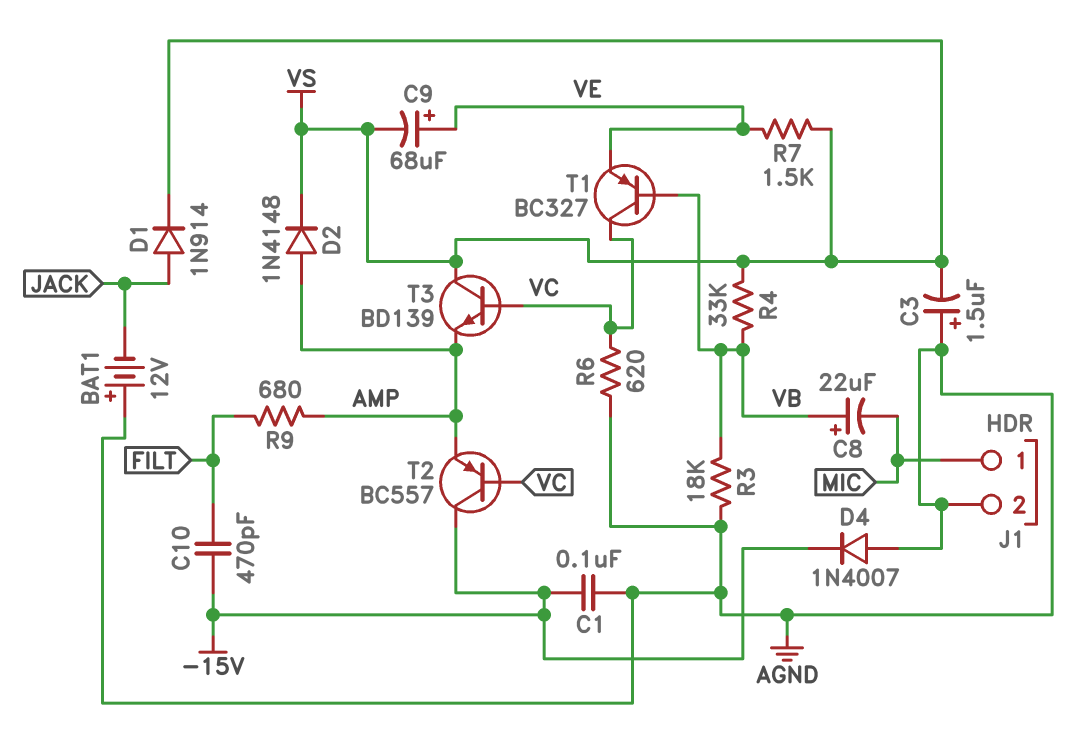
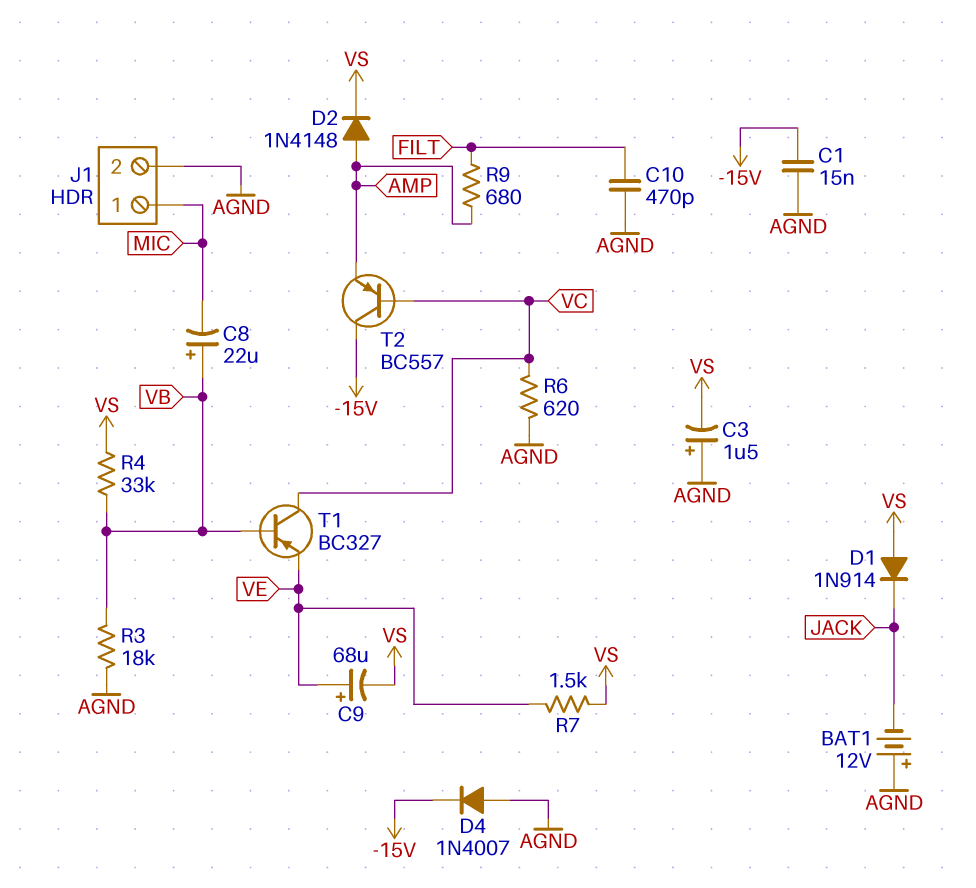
C1: 100nF (-15V, AGND) -> 15nF (-15V, AGND)
C10: 470pF (-15V, FILT) -> 470pF (AGND, FILT)
D1: diode 1N914 (A JACK, K VS) -> diode 1N914 (A VS, K JACK)
T3: NPN BD139 (B VC, C VS, E AMP) -> none

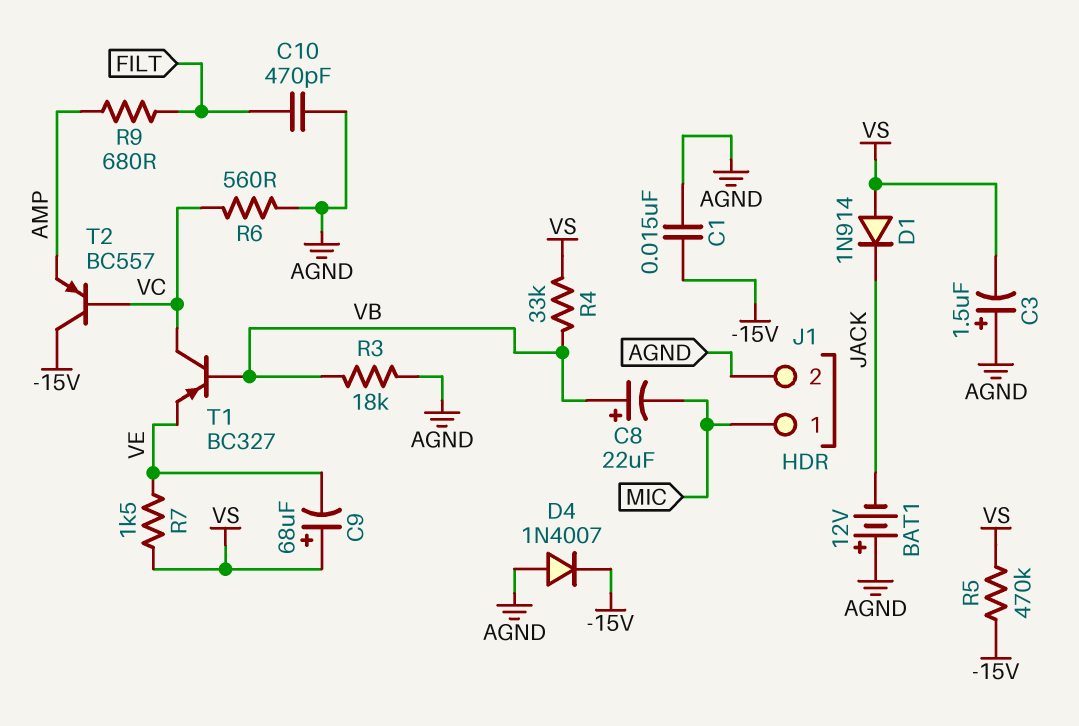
C9: 68uF (plus VE, minus VS) -> 68uF (plus VS, minus VE)
D2: diode 1N4148 (A AMP, K VS) -> none
R5: none -> 470k (-15V, VS)
R6: 620 (AGND, VC) -> 560 (AGND, VC)

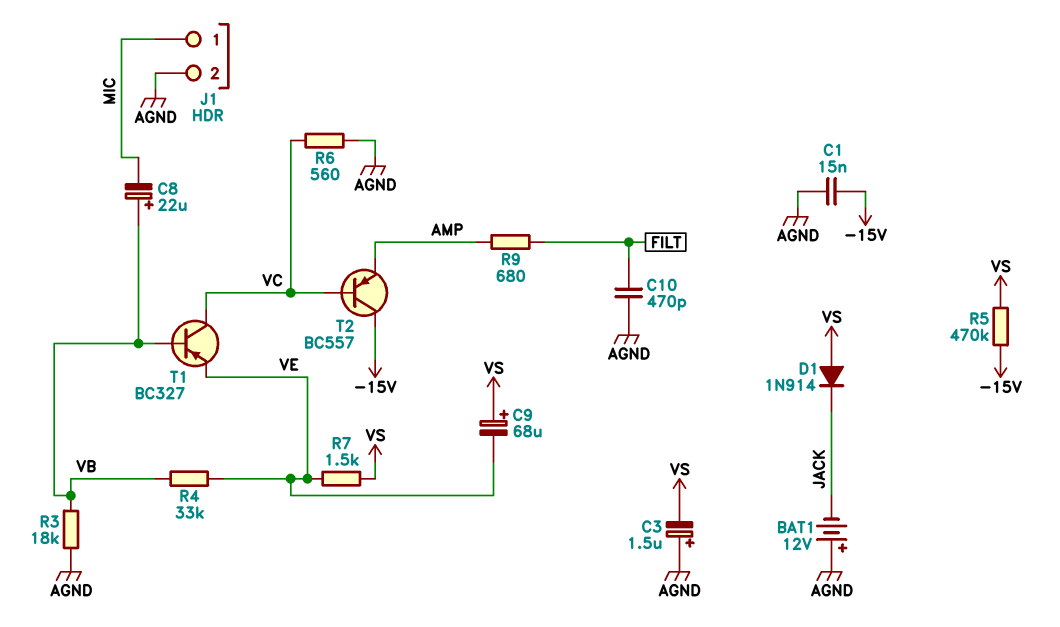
D4: diode 1N4007 (A AGND, K -15V) -> none
R4: 33k (VB, VS) -> 33k (VB, VE)

